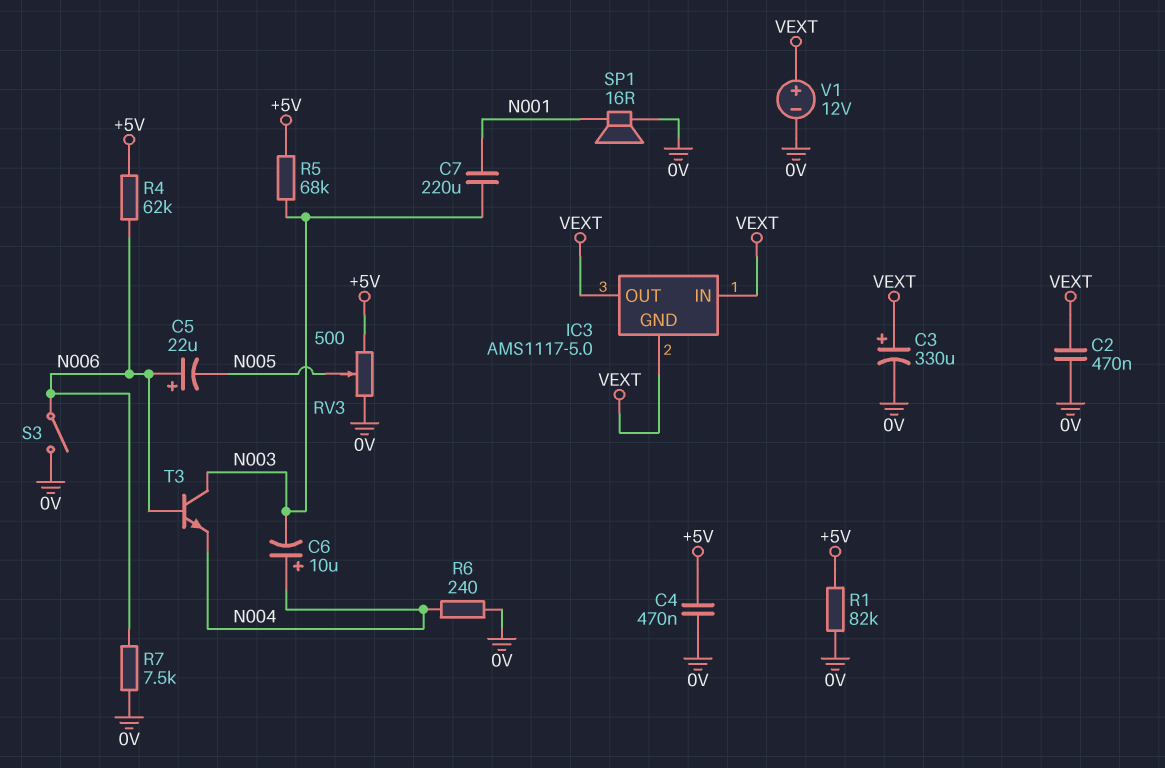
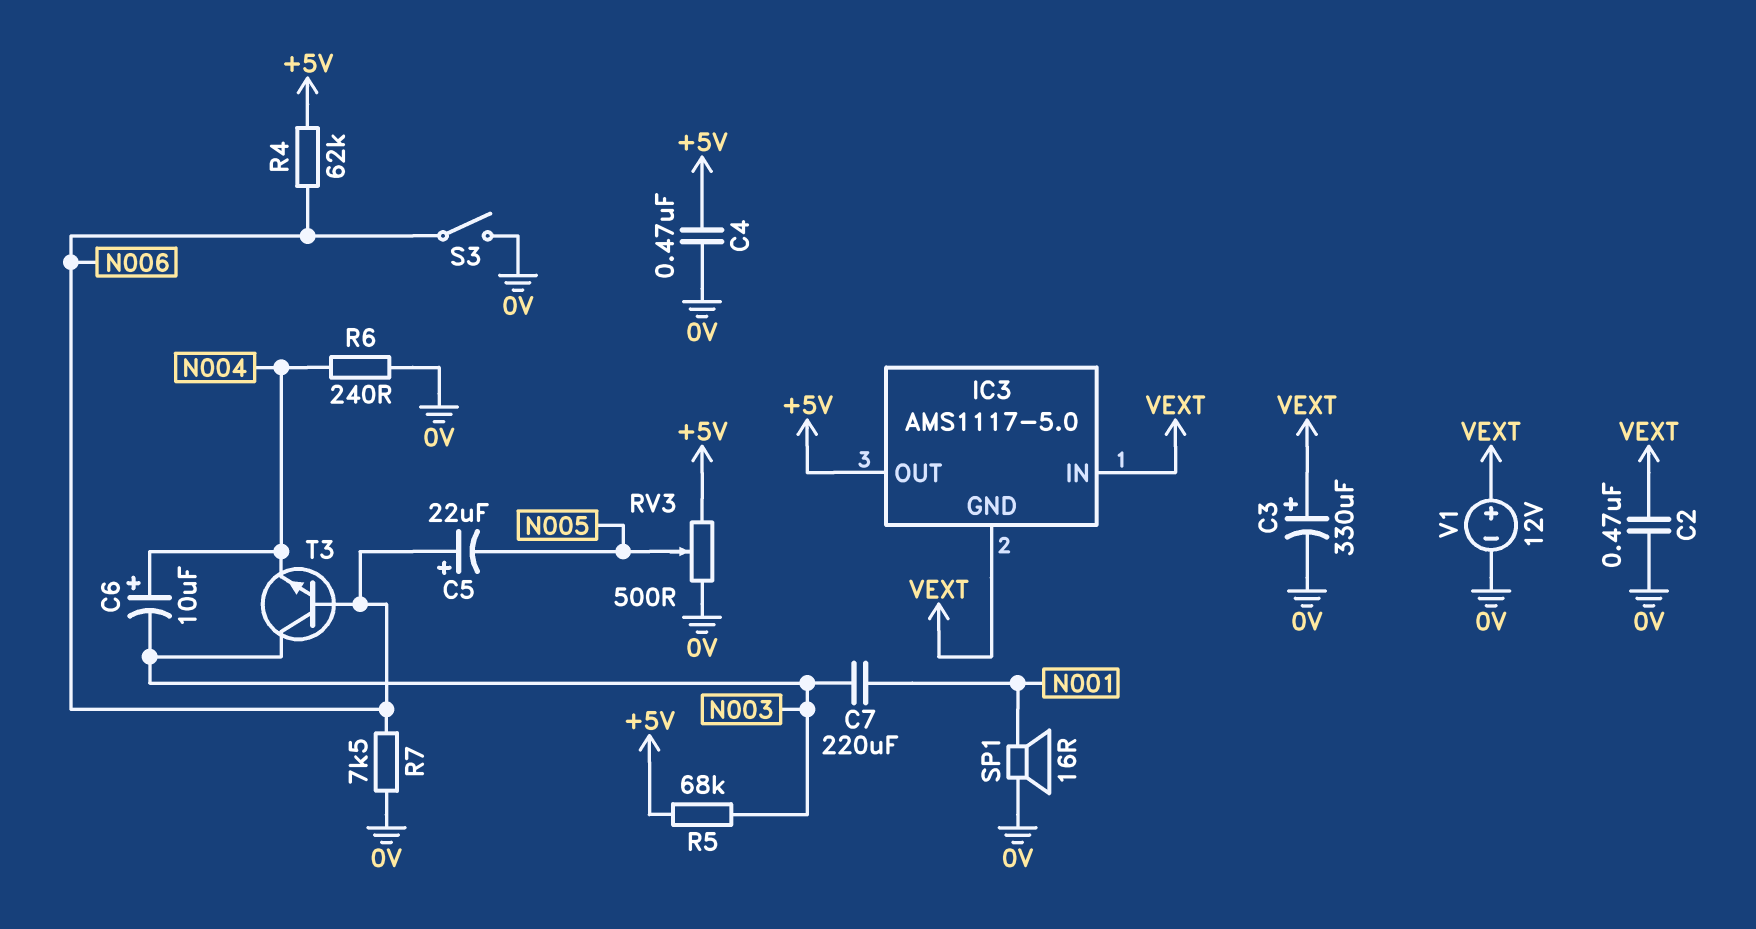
IC3 pin OUT: VEXT -> +5V
R1: 82k (+5V, 0V) -> none

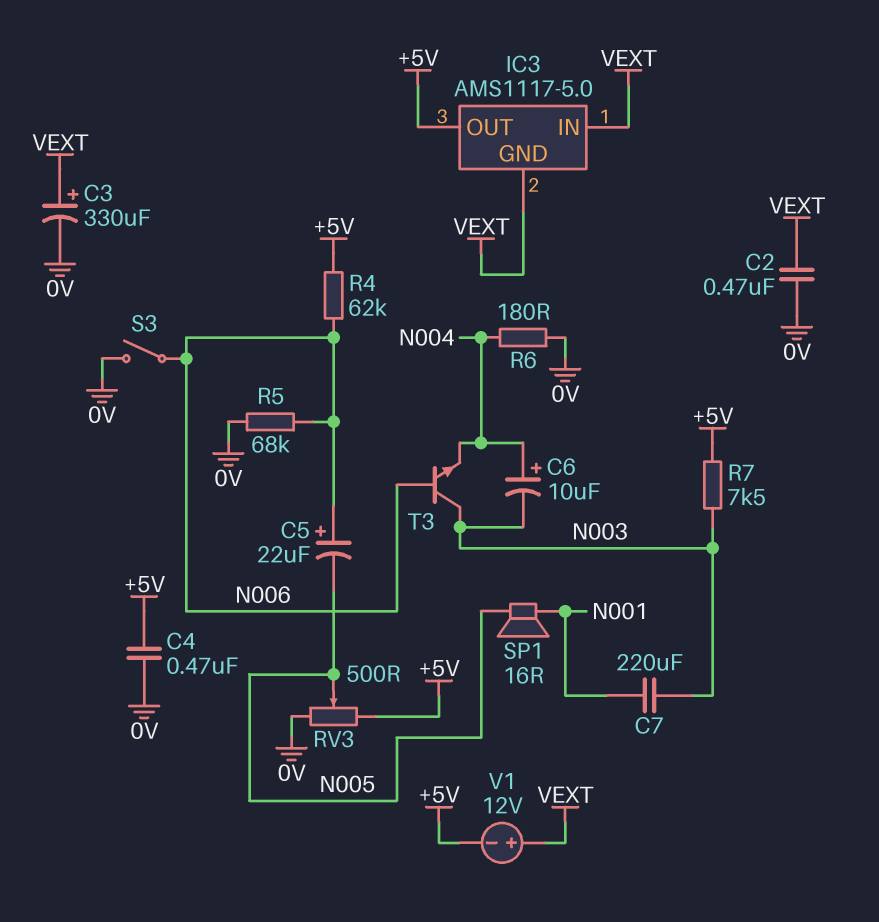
R5: 68k (+5V, N003) -> 68k (0V, N006)
R6: 240 (0V, N004) -> 180 (0V, N004)
R7: 7.5k (0V, N006) -> 7.5k (+5V, N003)
SP1: speaker 16R (0V, N001) -> speaker 16R (N001, N005)
V1: 12V (plus VEXT, minus 0V) -> 12V (plus VEXT, minus +5V)

